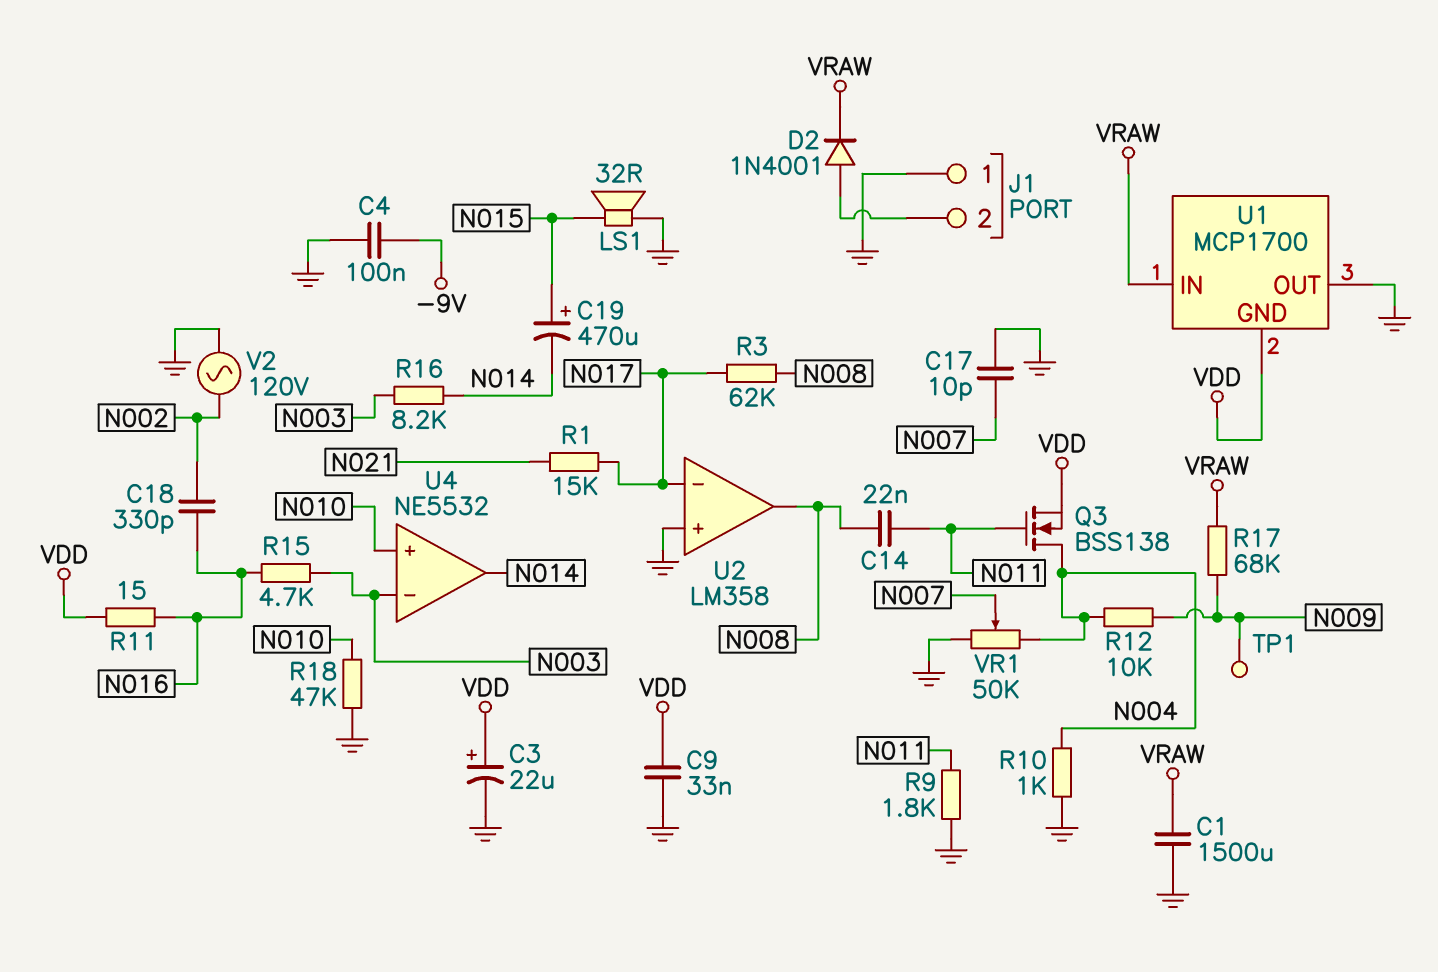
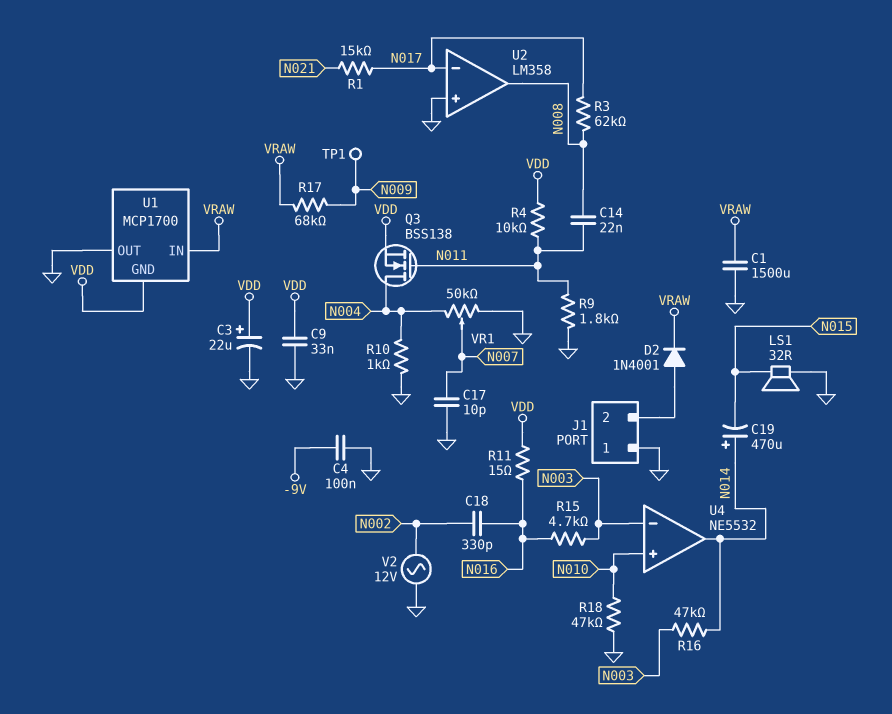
C19: 470uF (plus N015, minus N014) -> 470uF (plus N014, minus N015)
R4: none -> 10k (N011, VDD)
R12: 10k (N004, N009) -> none
R16: 8.2k (N003, N014) -> 47k (N003, N014)
V2: AC 120V (GND, N002) -> AC 12V (GND, N002)

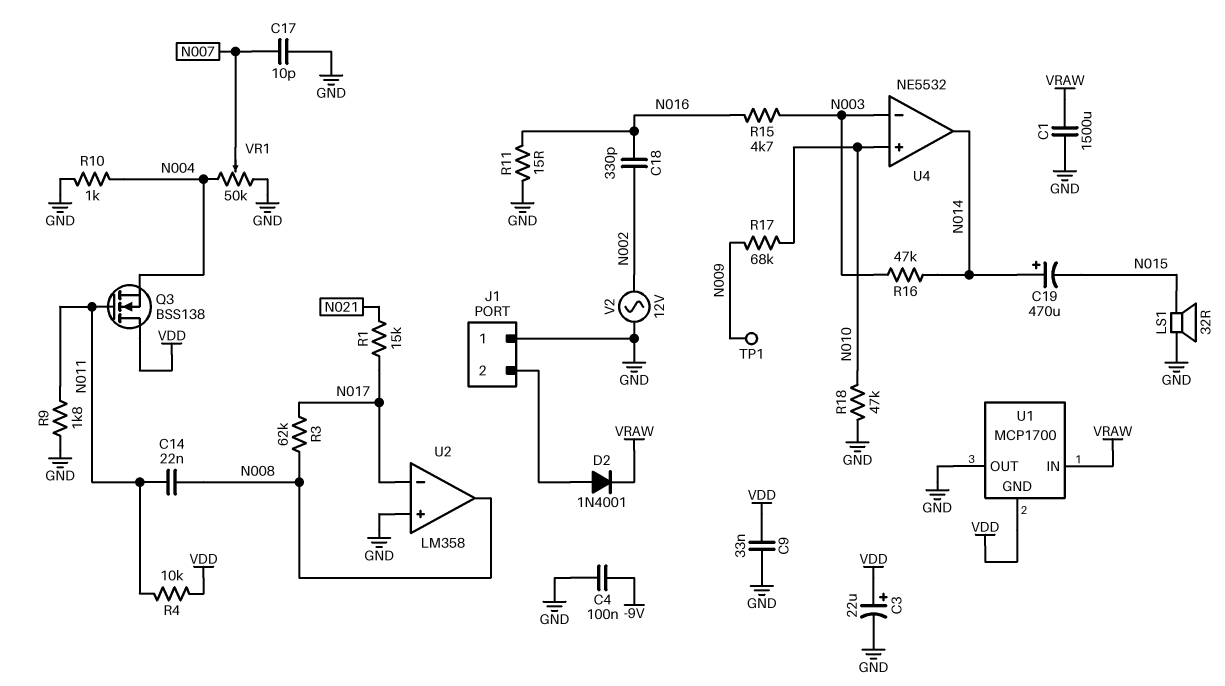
Q3: NMOS BSS138 (G N011, D N004, S VDD) -> NMOS BSS138 (G N011, D VDD, S N004)
R11: 15 (N016, VDD) -> 15 (GND, N016)
R17: 68k (N009, VRAW) -> 68k (N009, N010)

